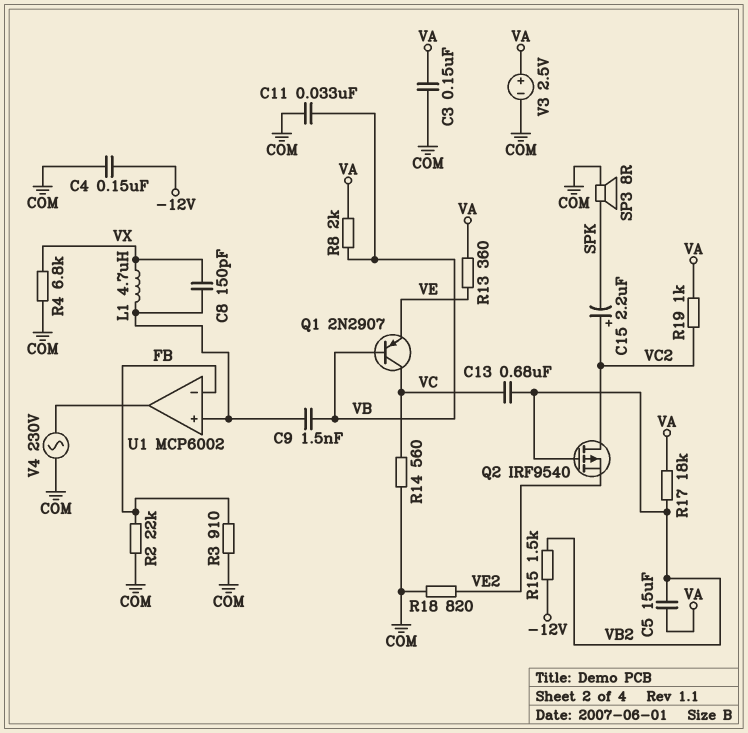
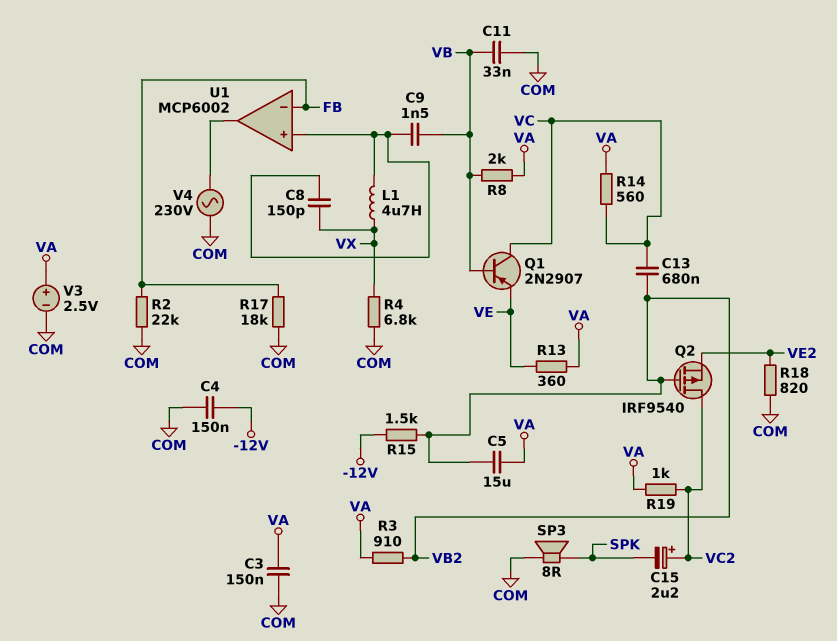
R3: 910 (COM, FB) -> 910 (VA, VB2)
R14: 560 (COM, VC) -> 560 (VA, VC)
R17: 18k (VA, VB2) -> 18k (COM, FB)

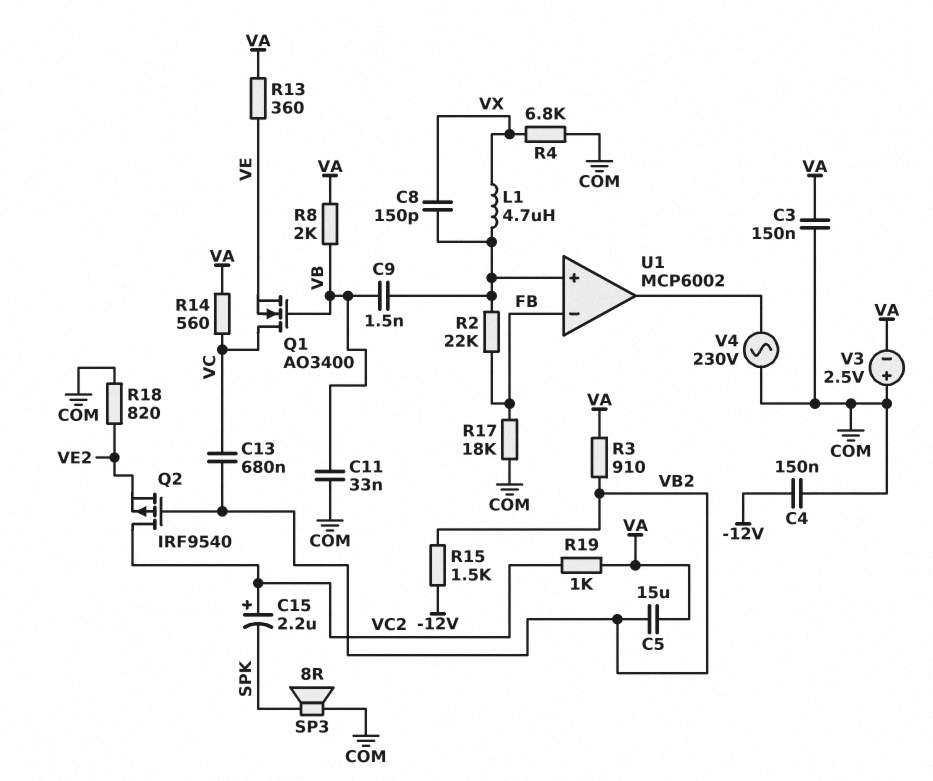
Q1: PNP 2N2907 (B VB, C VC, E VE) -> NMOS AO3400 (G VB, D VC, S VE)
R2: 22k (COM, FB) -> 22k (FB, U1/in+)
V3: 2.5V (plus VA, minus COM) -> 2.5V (plus COM, minus VA)

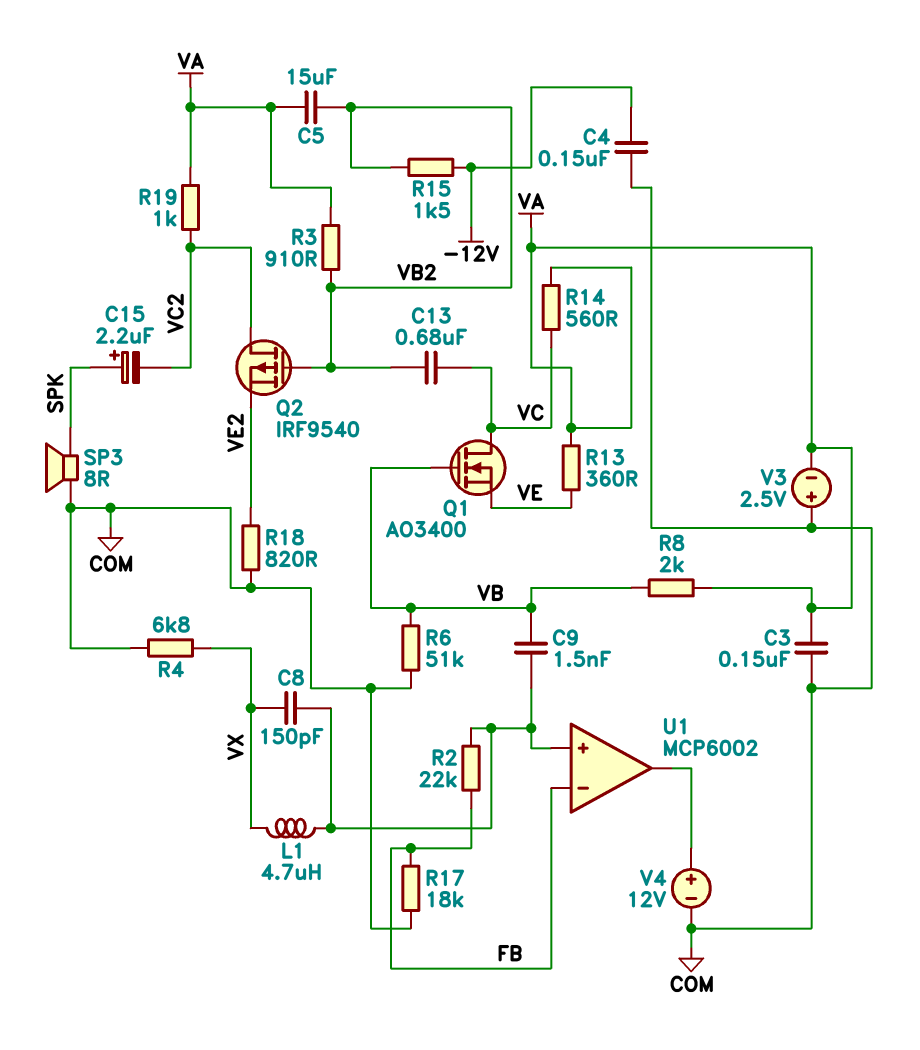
C11: 33nF (COM, VB) -> none
C15: 2.2uF (plus VC2, minus SPK) -> 2.2uF (plus SPK, minus VC2)
R6: none -> 51k (COM, VB)
V4: AC 230V (COM, U1/out) -> 12V (plus U1/out, minus COM)

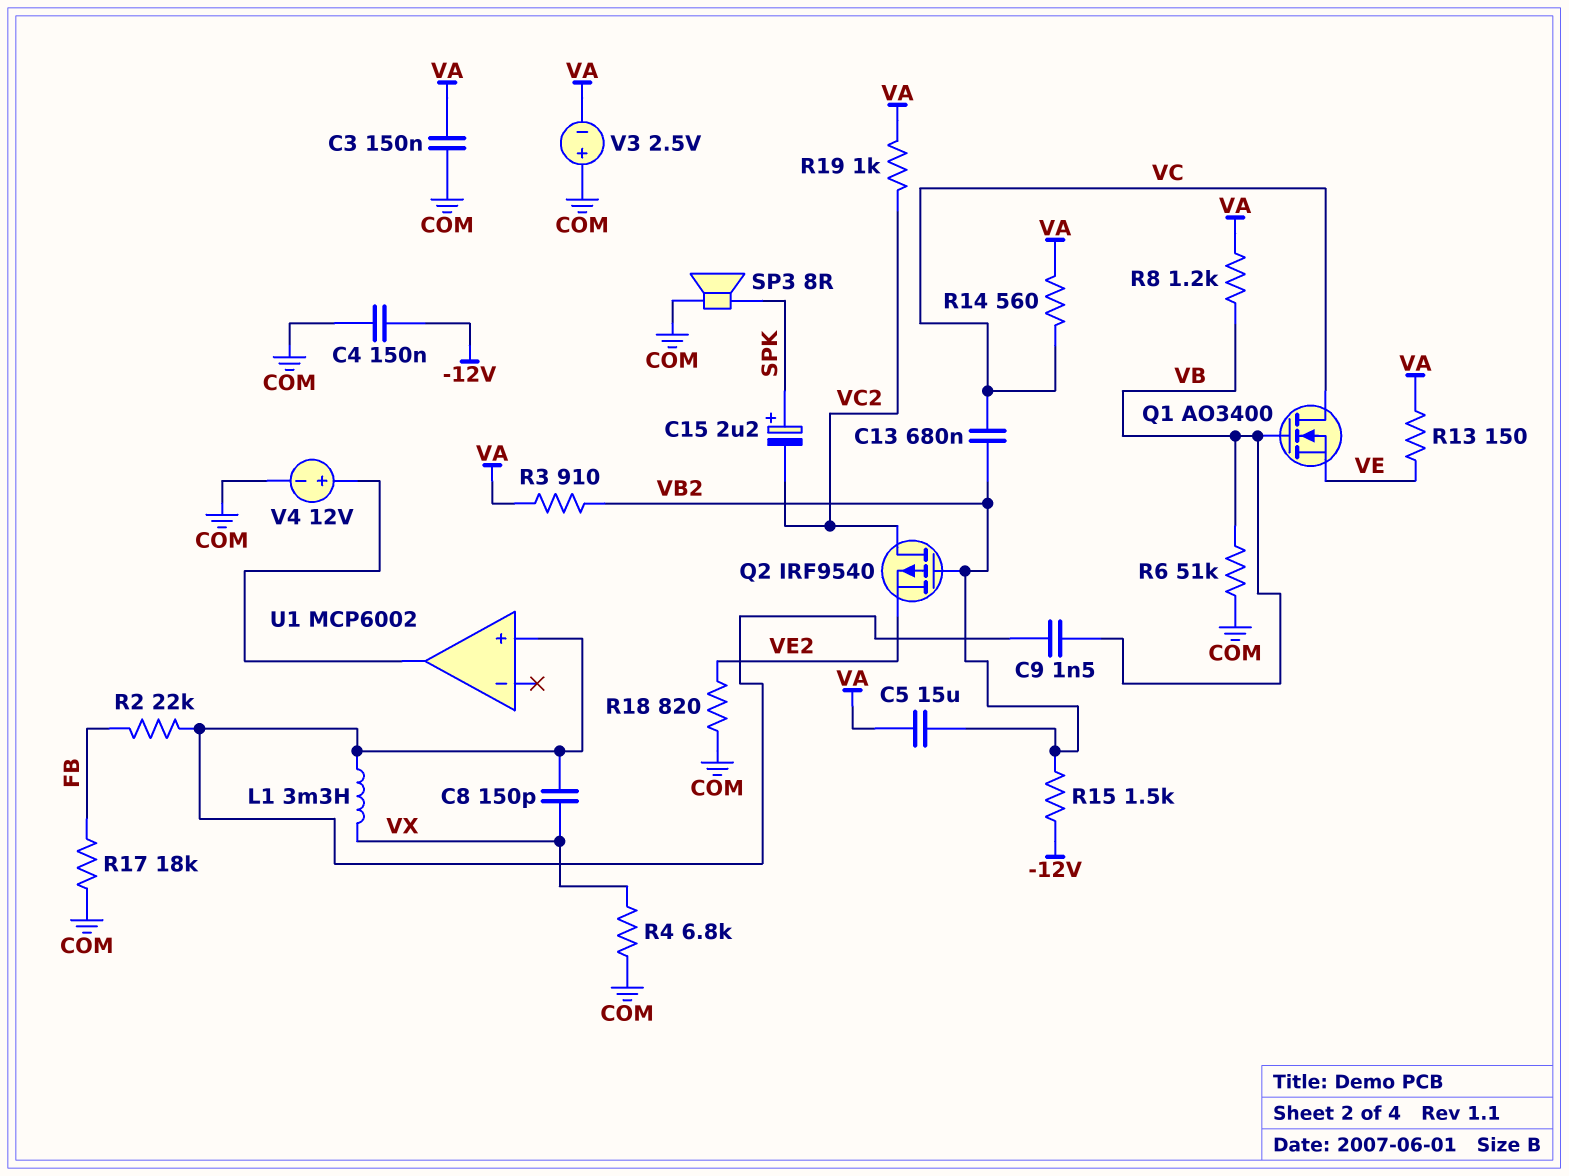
L1: 4.7uH (U1/in+, VX) -> 3.3mH (U1/in+, VX)
R8: 2k (VA, VB) -> 1.2k (VA, VB)
R13: 360 (VA, VE) -> 150 (VA, VE)
U1 pin in-: FB -> none

